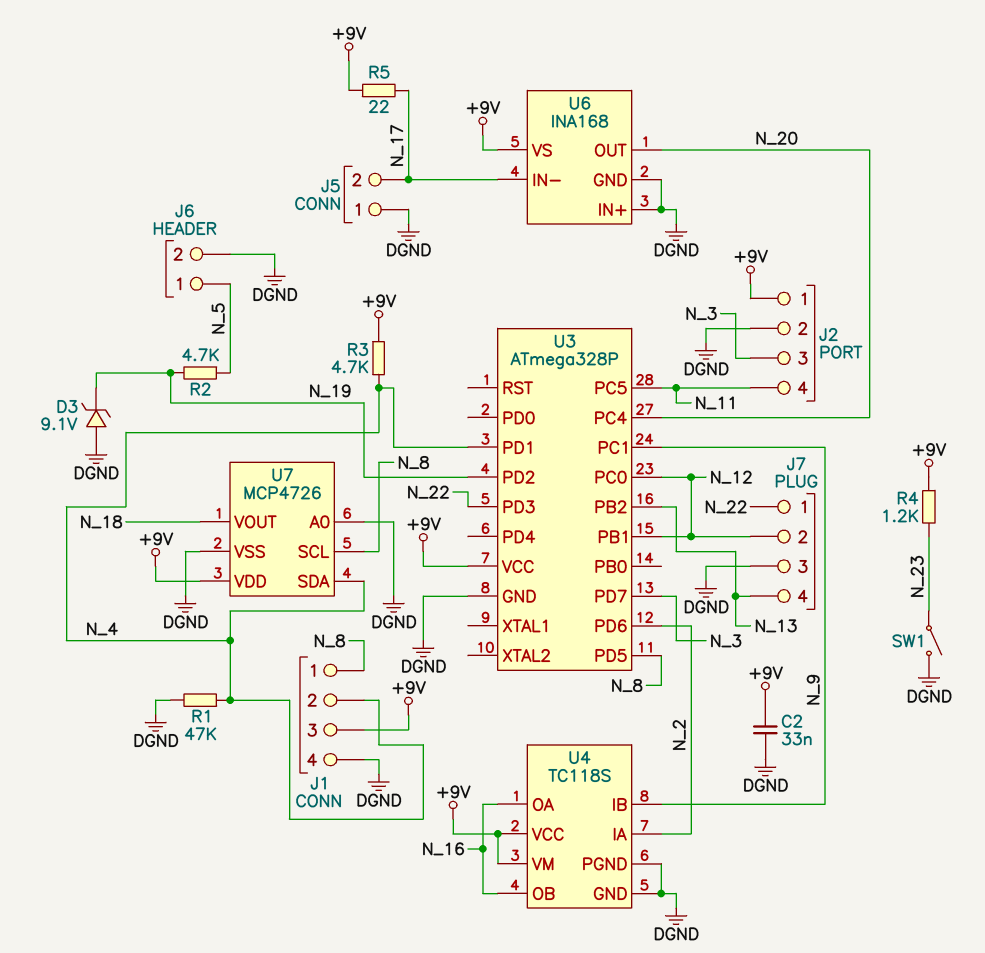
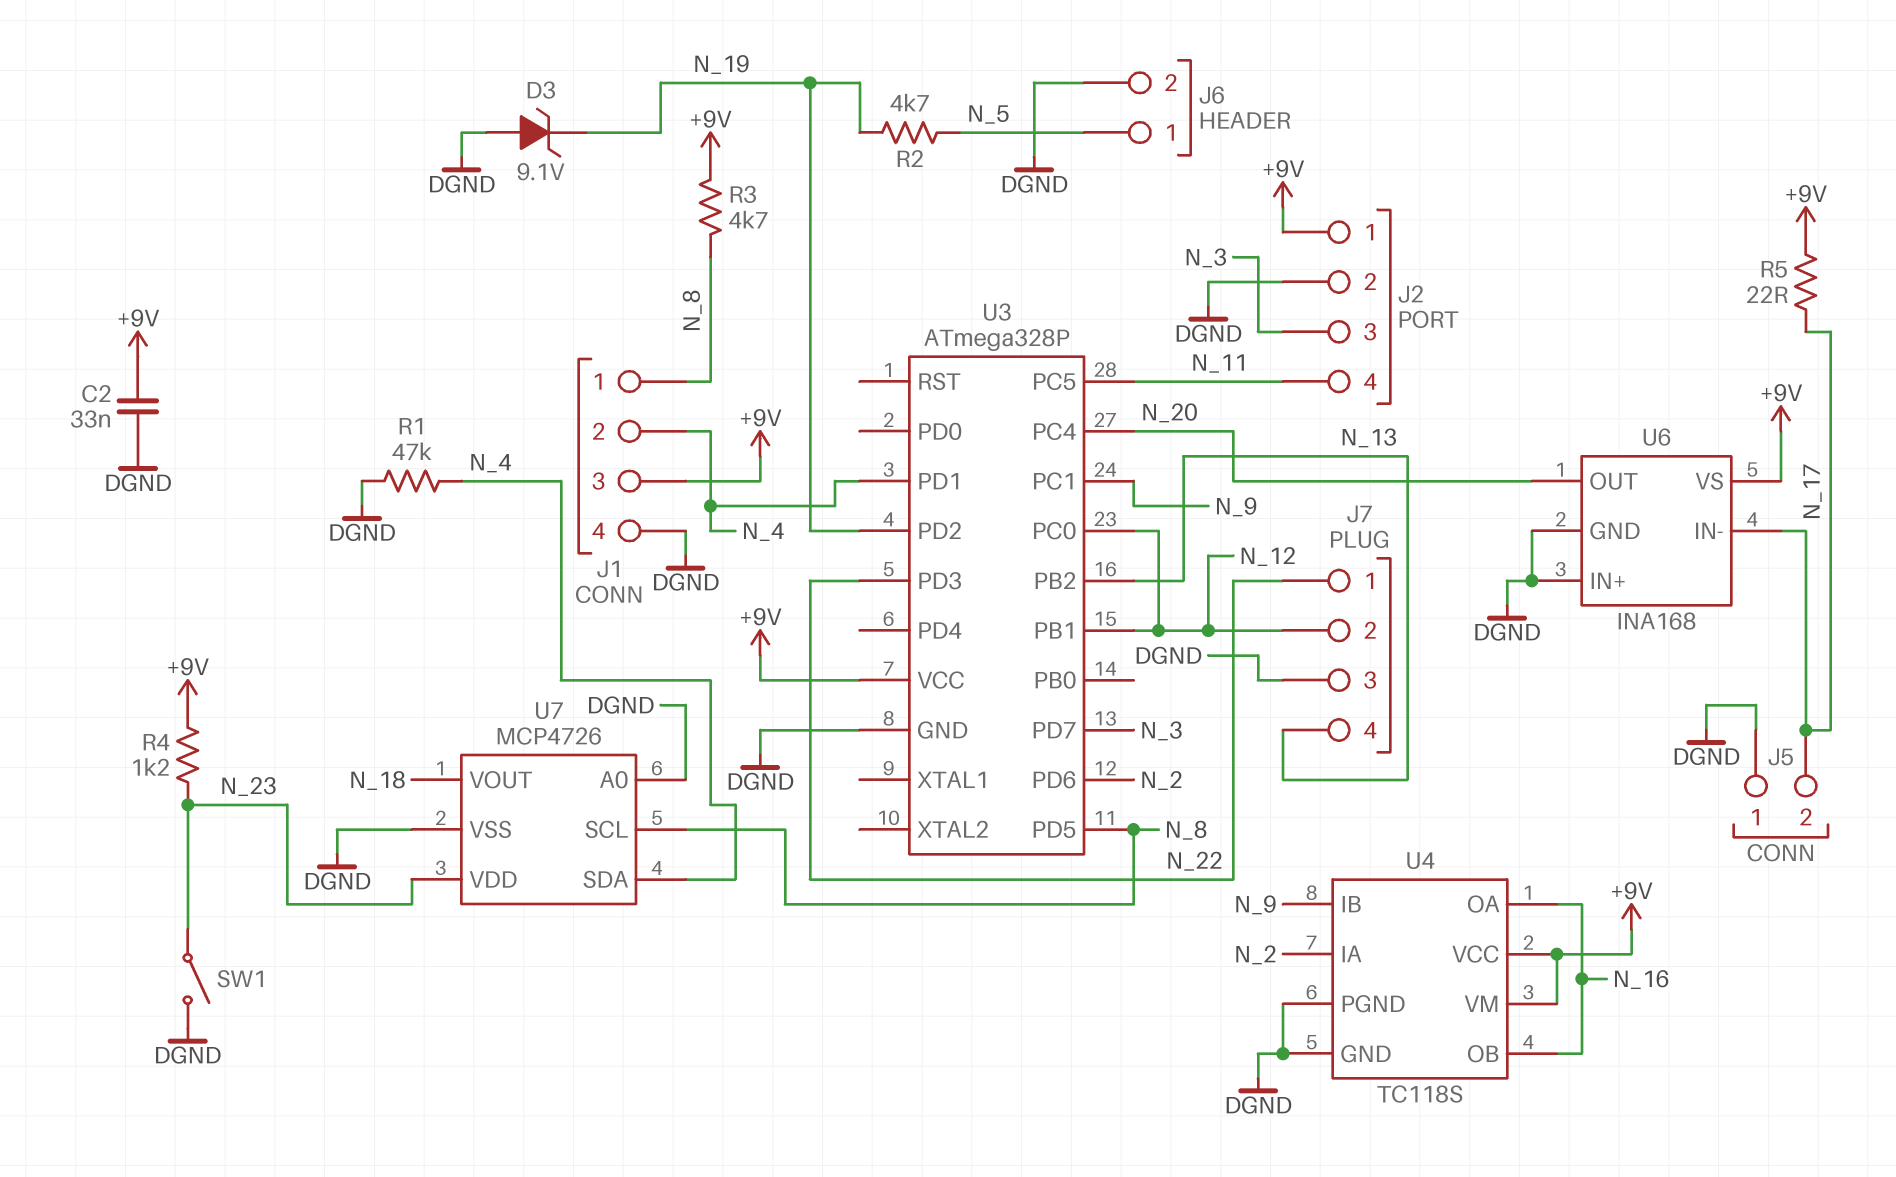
R3: 4.7k (+9V, N_4) -> 4.7k (+9V, N_8)
U7 pin VDD: +9V -> N_23

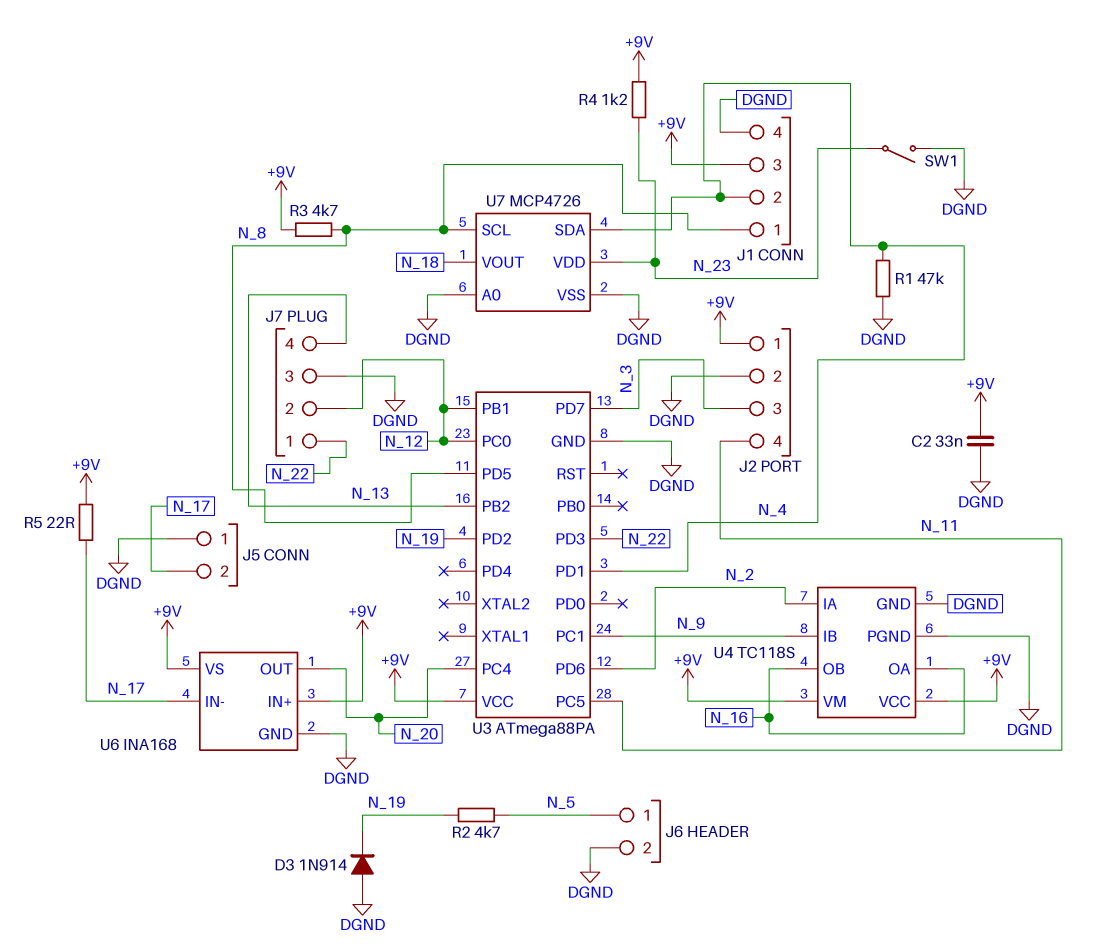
D3: zener 9.1V (A DGND, K N_19) -> diode 1N914 (A DGND, K N_19)
U3: ATmega328P -> ATmega88PA
U6 pin IN+: DGND -> +9V

